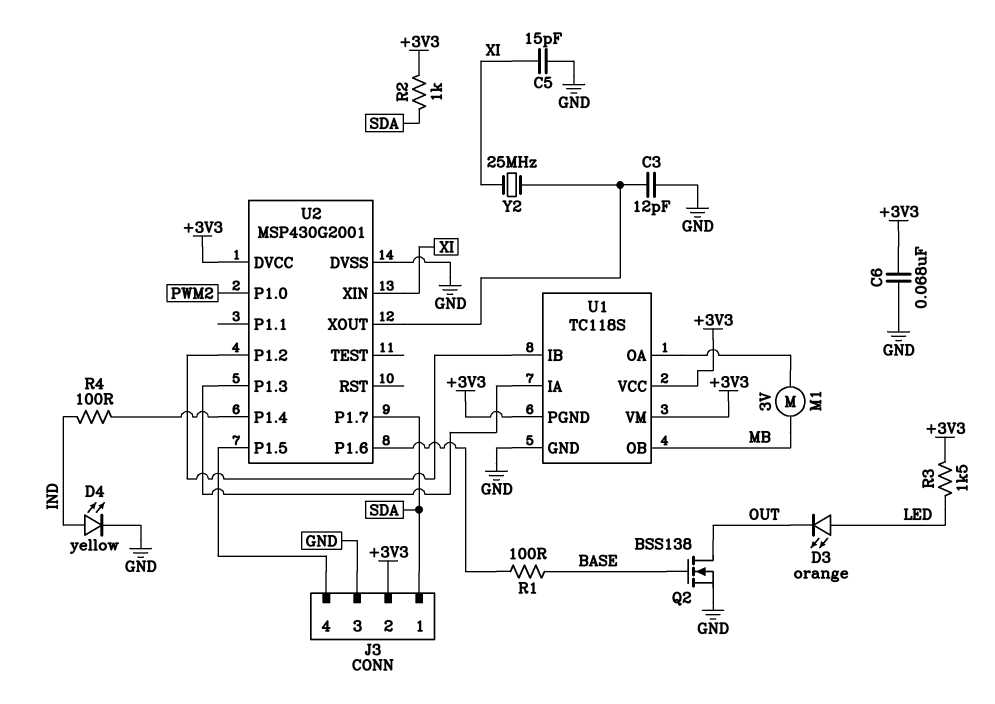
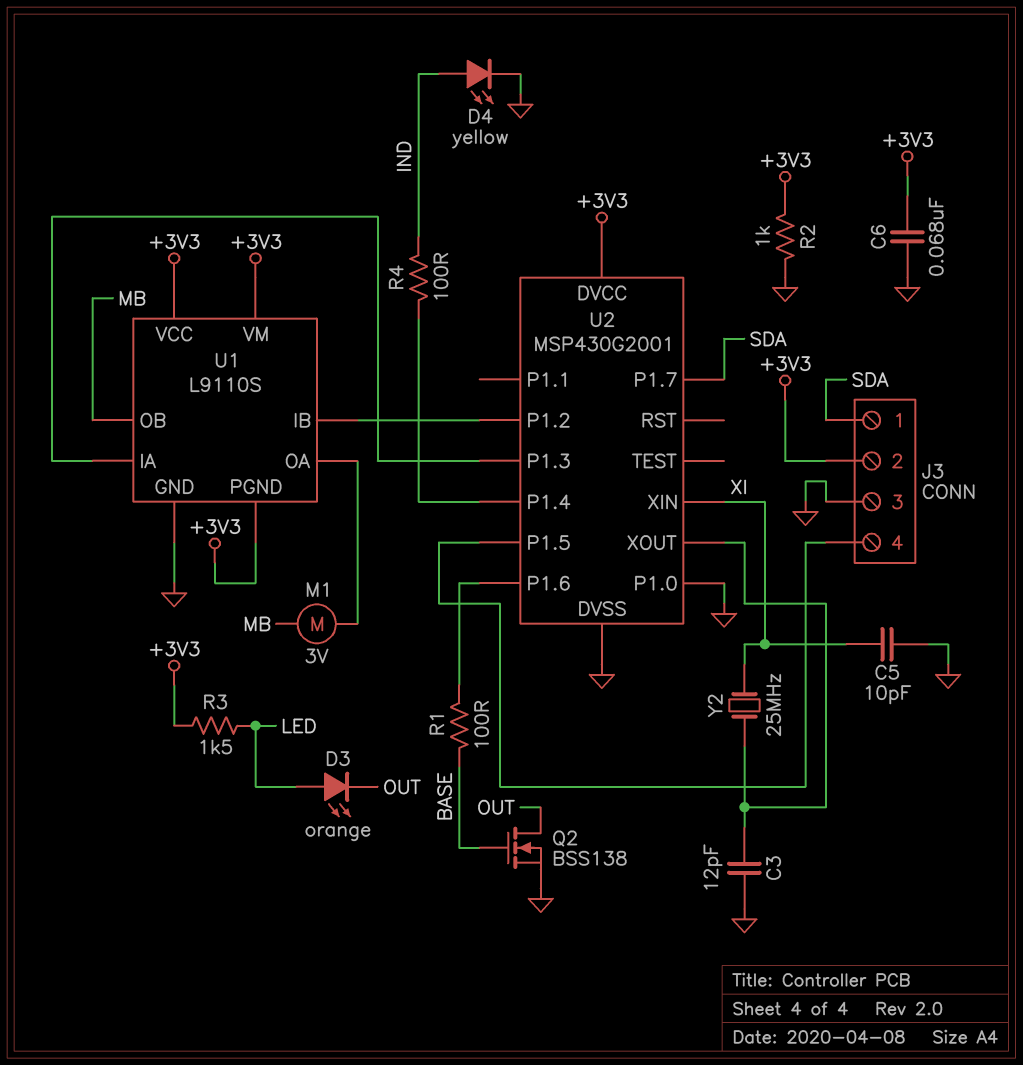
C5: 15pF (GND, XI) -> 10pF (GND, XI)
R2: 1k (+3V3, SDA) -> 1k (+3V3, GND)
U1: TC118S -> L9110S
U2 pin P1.0: PWM2 -> GND

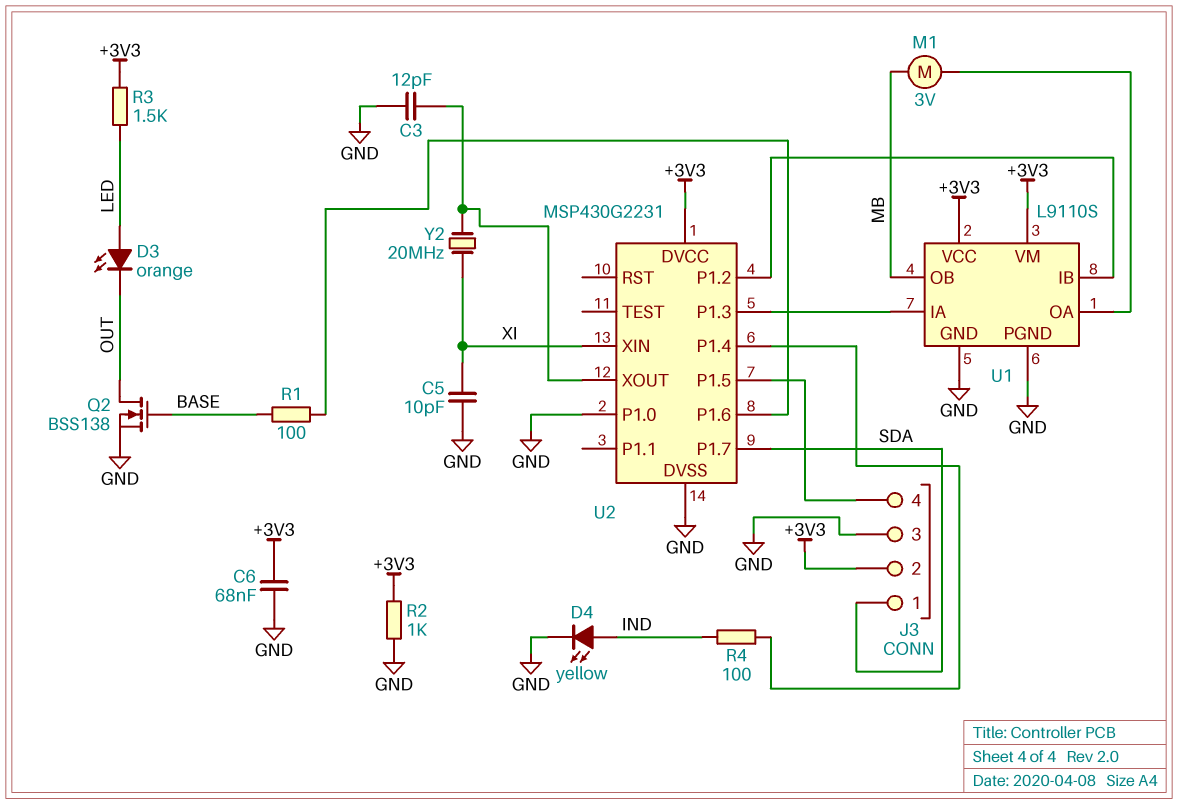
U1 pin PGND: +3V3 -> GND
U2: MSP430G2001 -> MSP430G2231
Y2: 25MHz (U2/XOUT, XI) -> 20MHz (U2/XOUT, XI)

